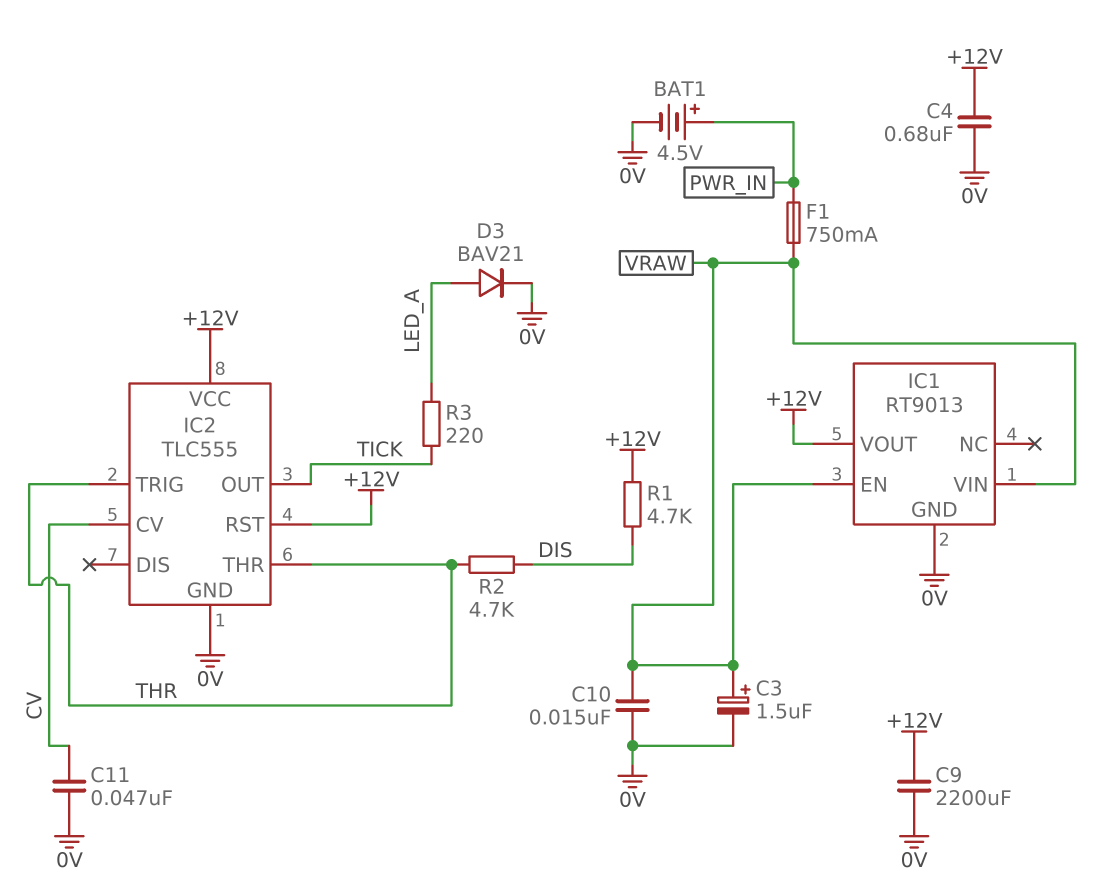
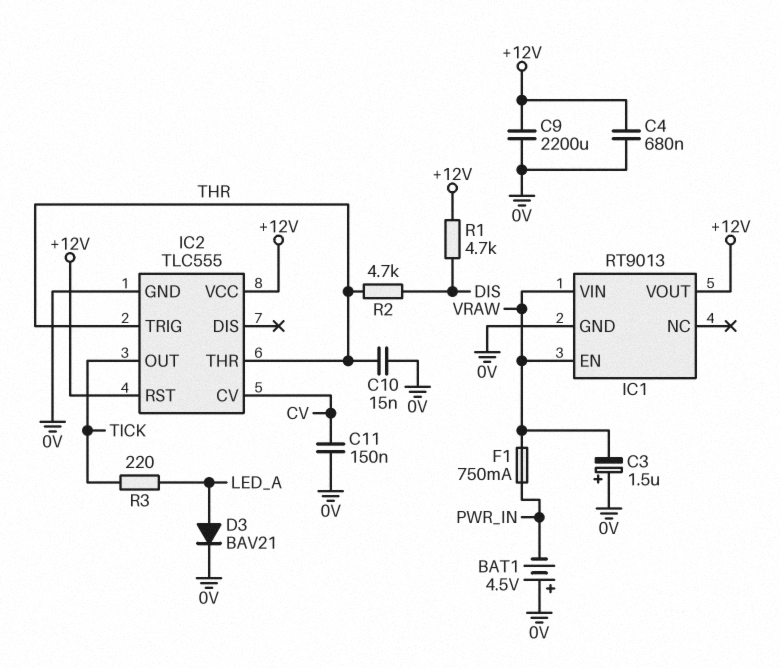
BAT1: 4.5V (plus PWR_IN, minus 0V) -> 4.5V (plus 0V, minus PWR_IN)
C3: 1.5uF (plus VRAW, minus 0V) -> 1.5uF (plus 0V, minus VRAW)
C10: 15nF (0V, VRAW) -> 15nF (0V, THR)
C11: 47nF (0V, CV) -> 150nF (0V, CV)

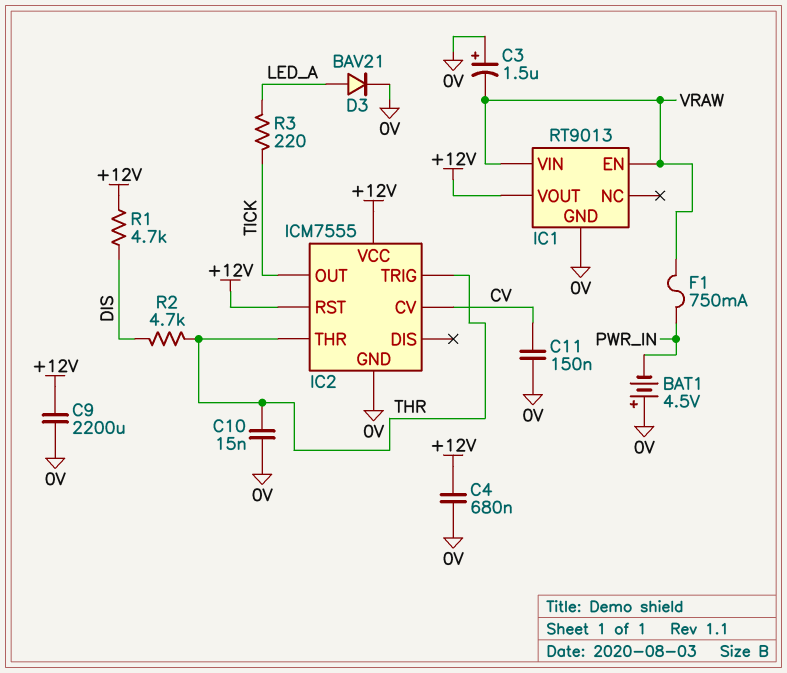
IC2: TLC555 -> ICM7555

